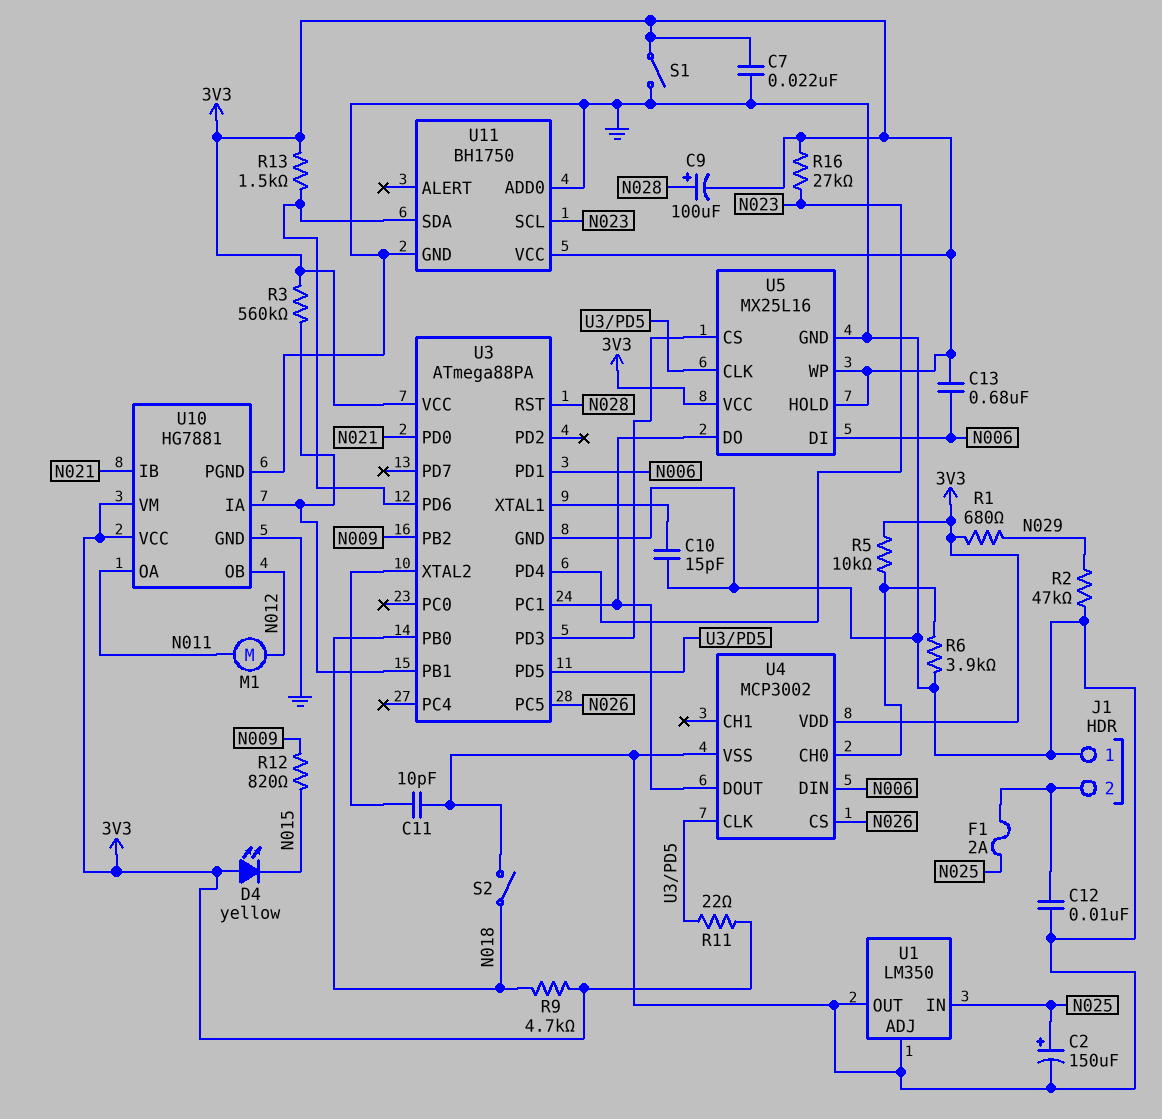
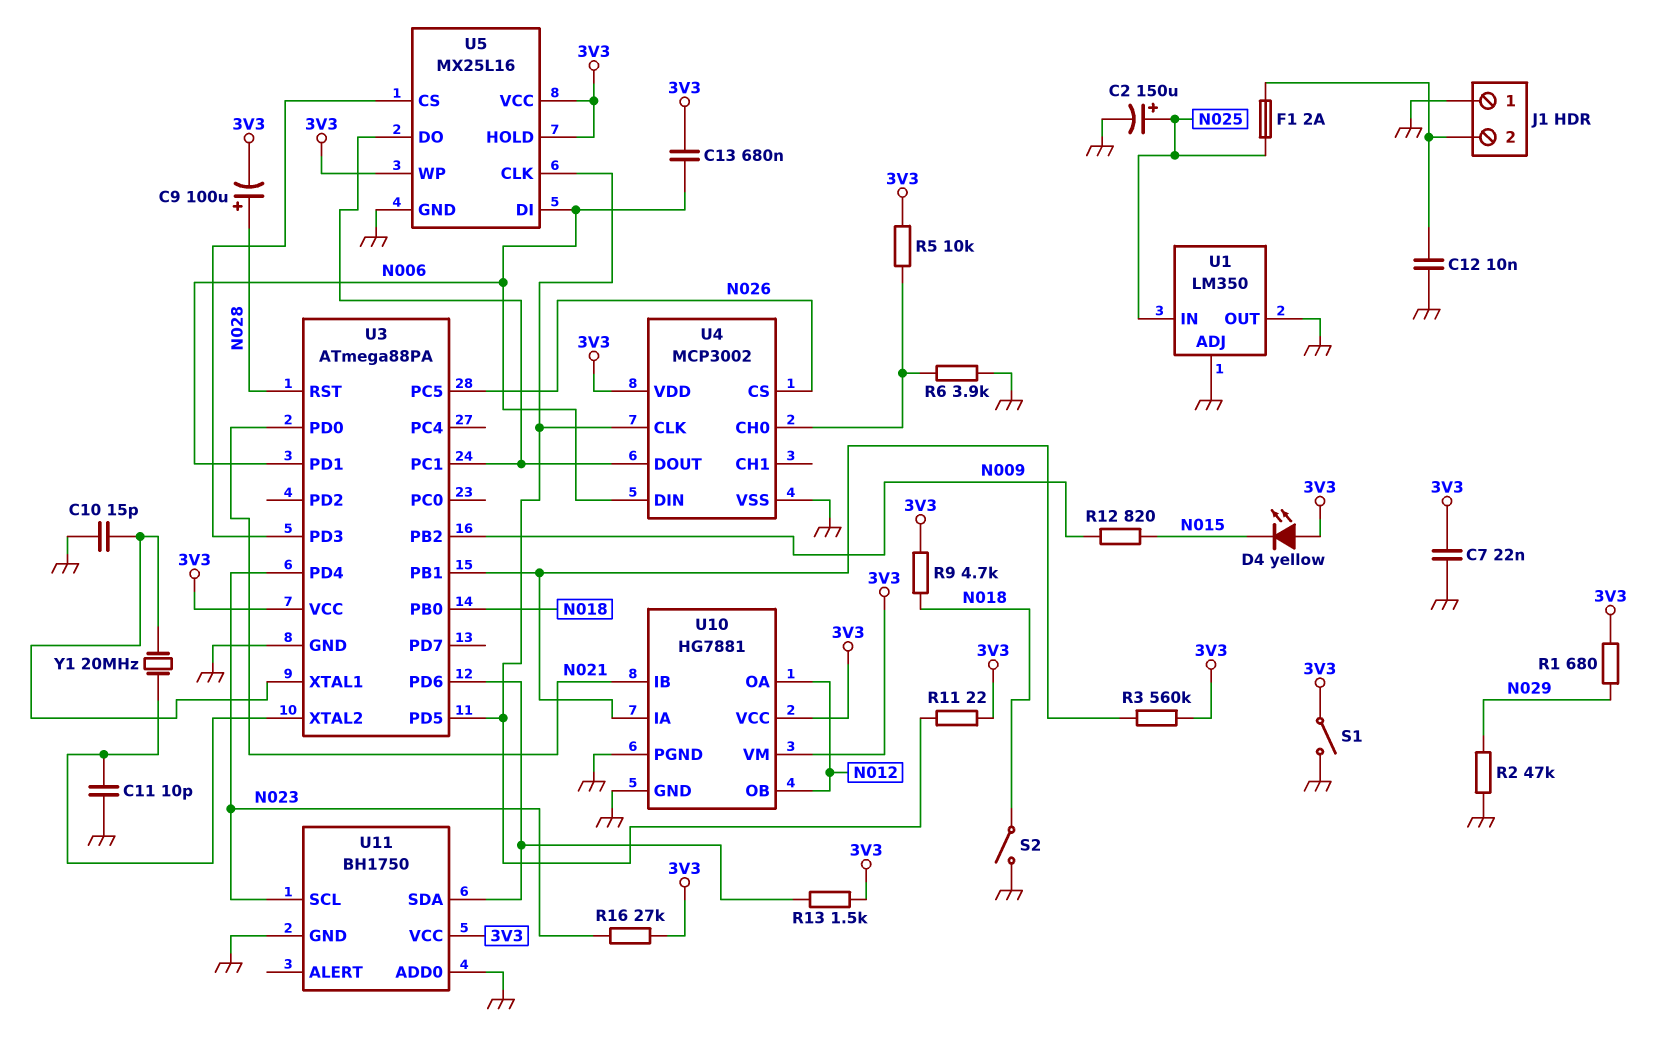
M1: motor (N011, N012) -> none
U10 pin OA: N011 -> N012
Y1: none -> 20MHz (U3/XTAL1, U3/XTAL2)

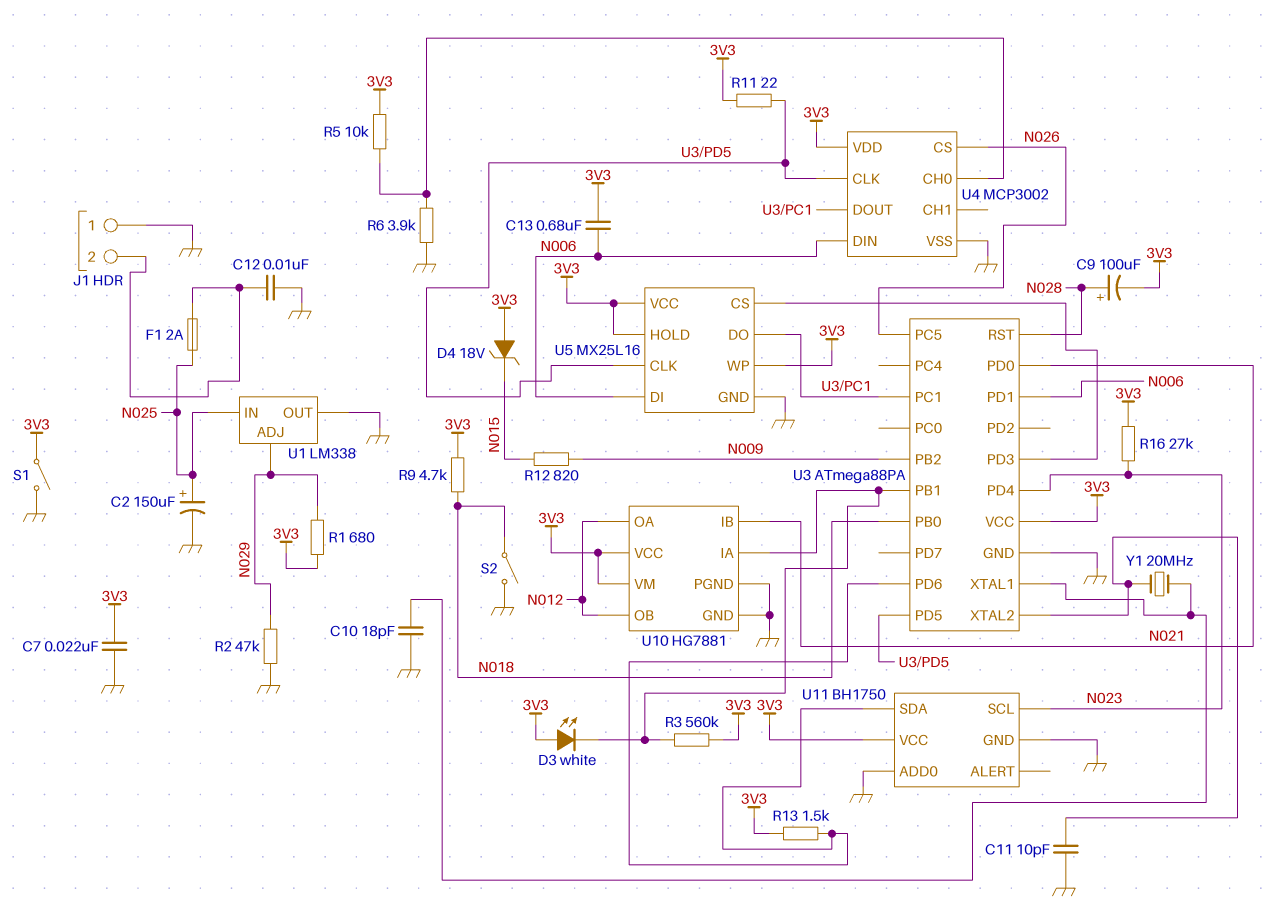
C10: 15pF (GND, U3/XTAL1) -> 18pF (GND, U3/XTAL1)
D3: none -> LED white (A 3V3, K U3/PB1)
D4: LED yellow (A 3V3, K N015) -> zener 18V (A 3V3, K N015)
U1: LM350 -> LM338
U1 pin ADJ: GND -> N029

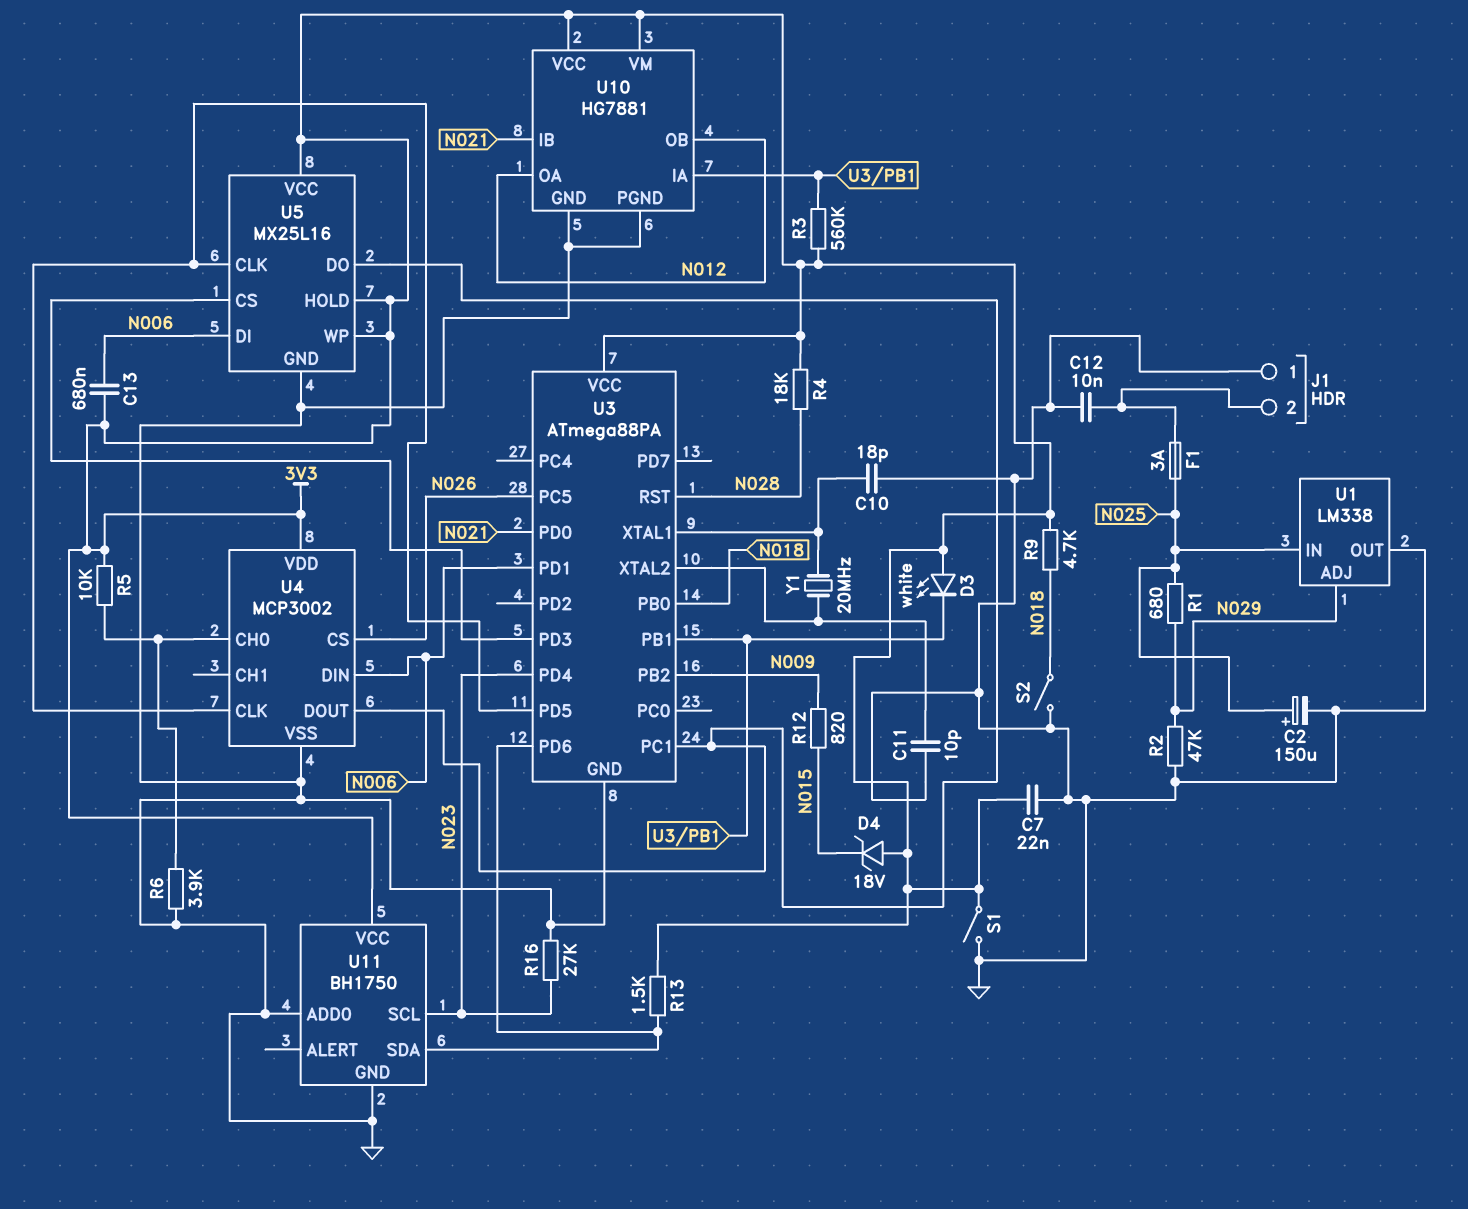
C9: 100uF (plus N028, minus 3V3) -> none
F1: 2A (J1/2, N025) -> 3A (J1/2, N025)
R1: 680 (3V3, N029) -> 680 (N025, N029)
R4: none -> 18k (3V3, N028)
R11: 22 (3V3, U3/PD5) -> none
R16: 27k (3V3, N023) -> 27k (GND, N023)

